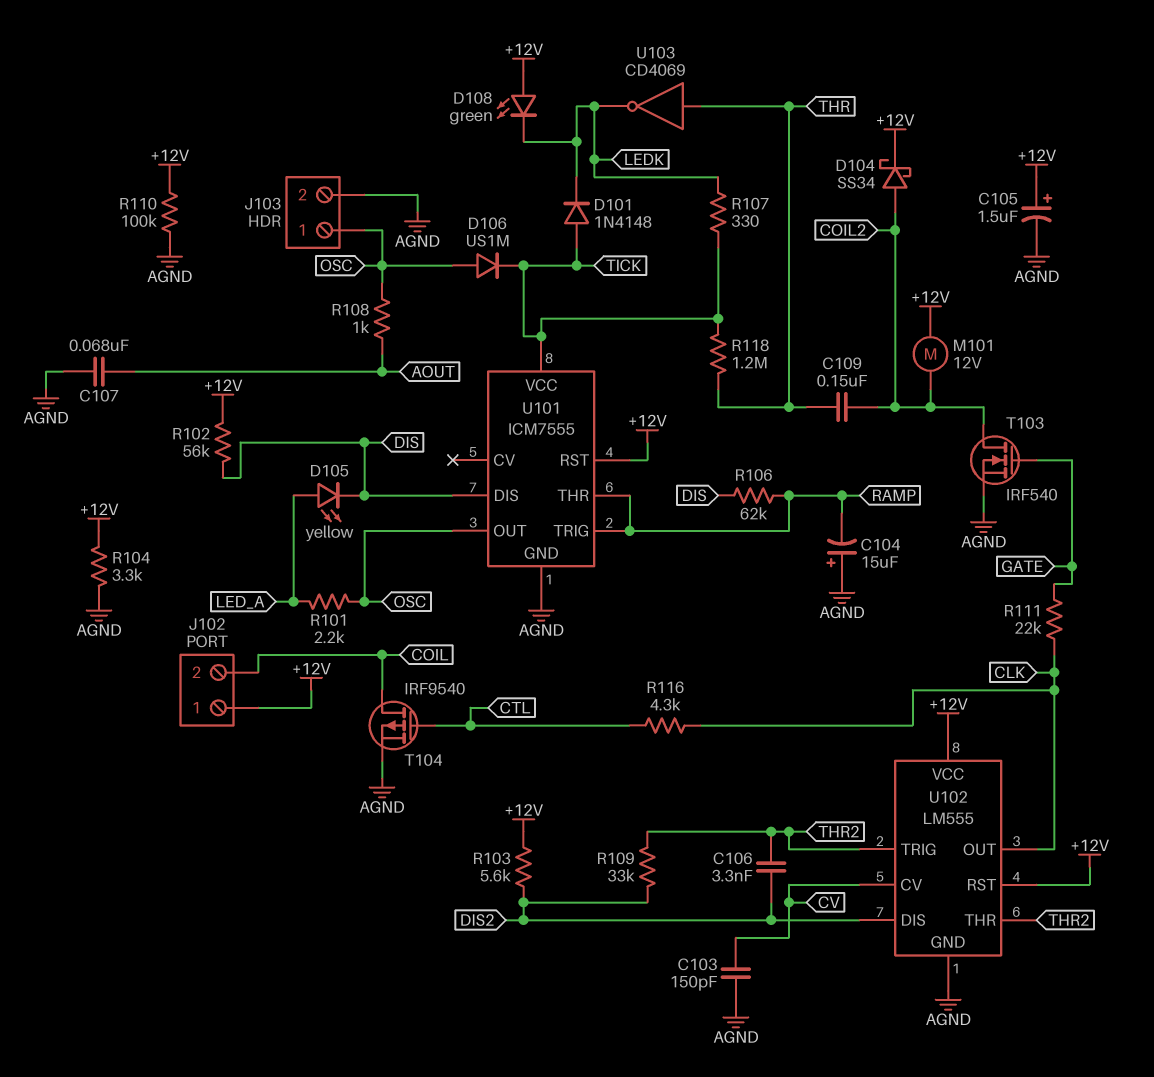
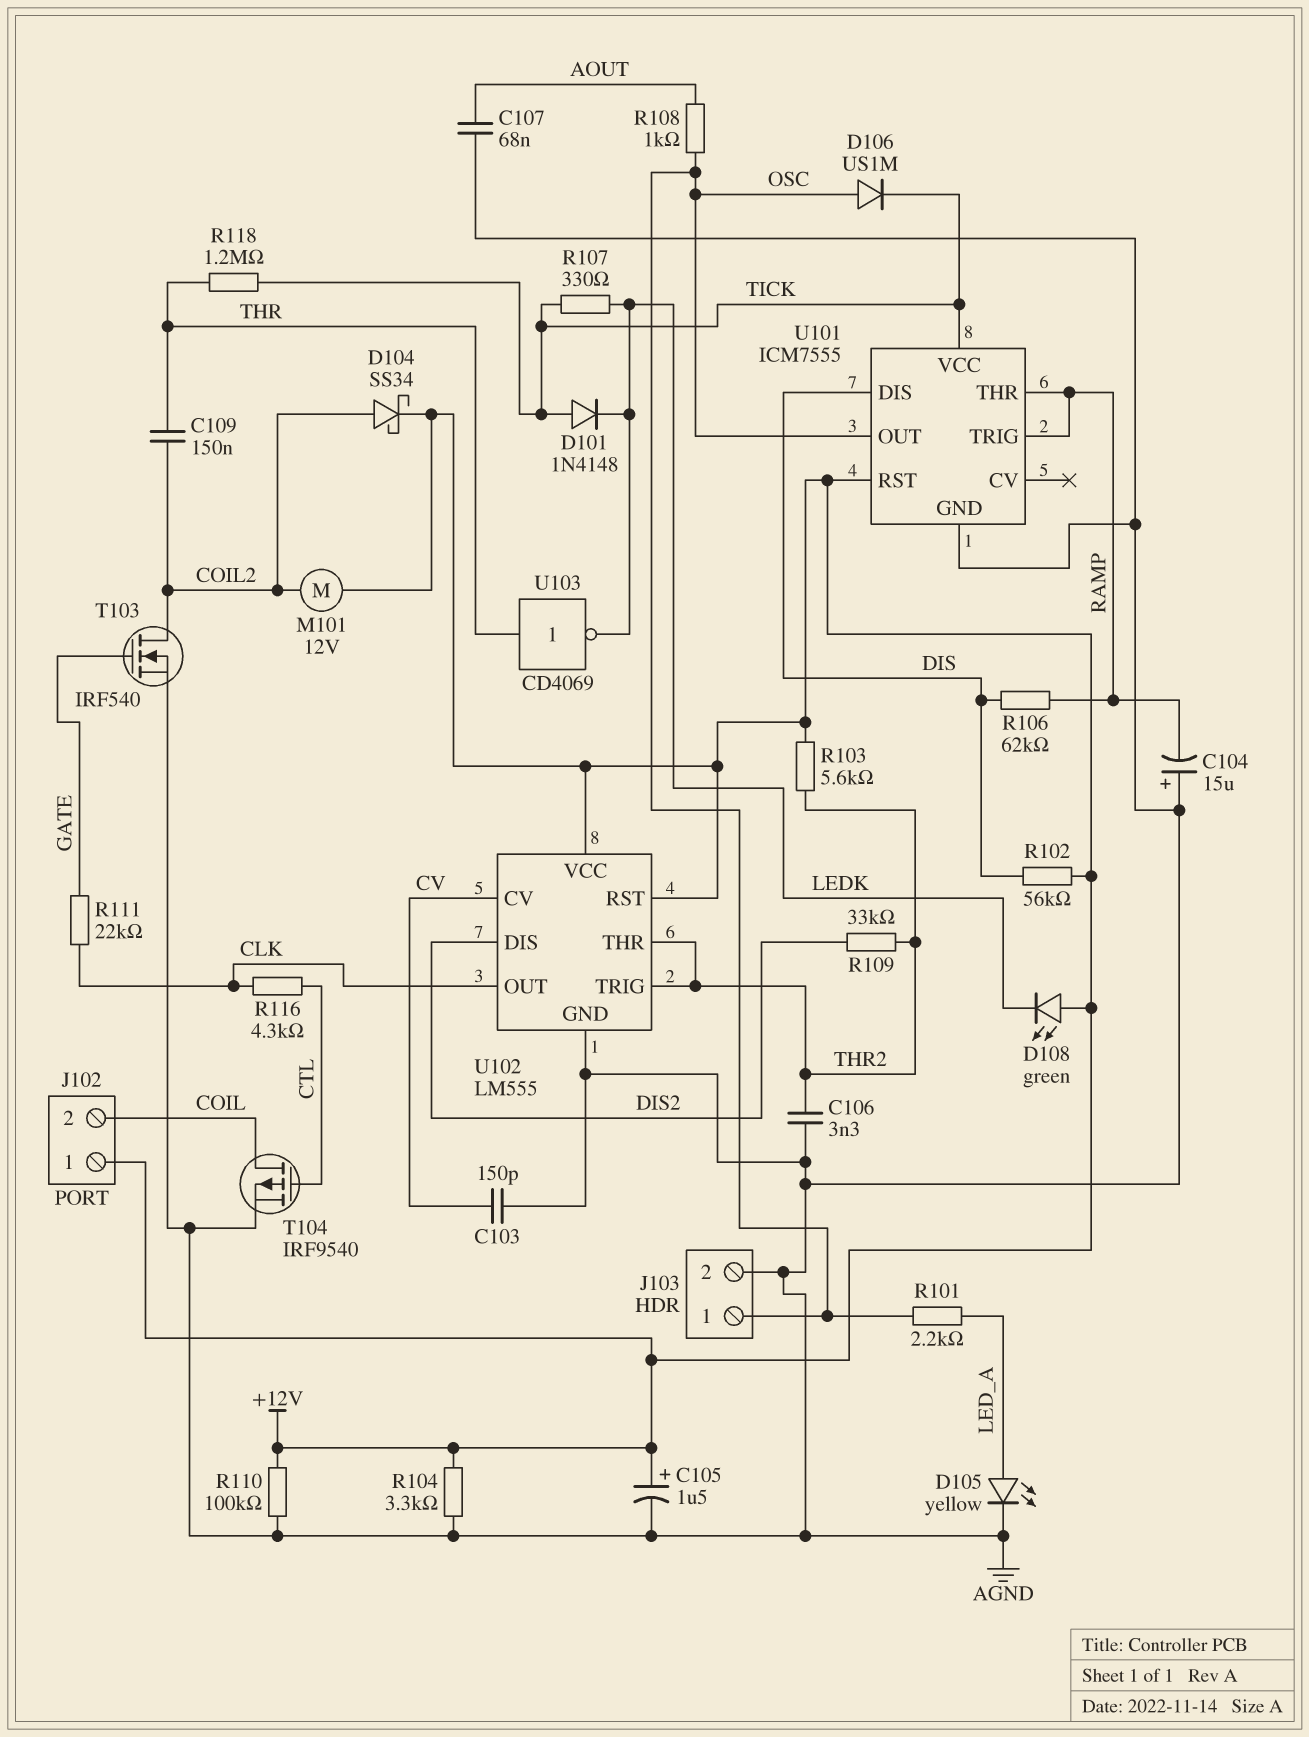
C106: 3.3nF (DIS2, THR2) -> 3.3nF (AGND, THR2)
D105: LED yellow (A LED_A, K DIS) -> LED yellow (A LED_A, K AGND)
R103: 5.6k (+12V, DIS2) -> 5.6k (+12V, THR2)

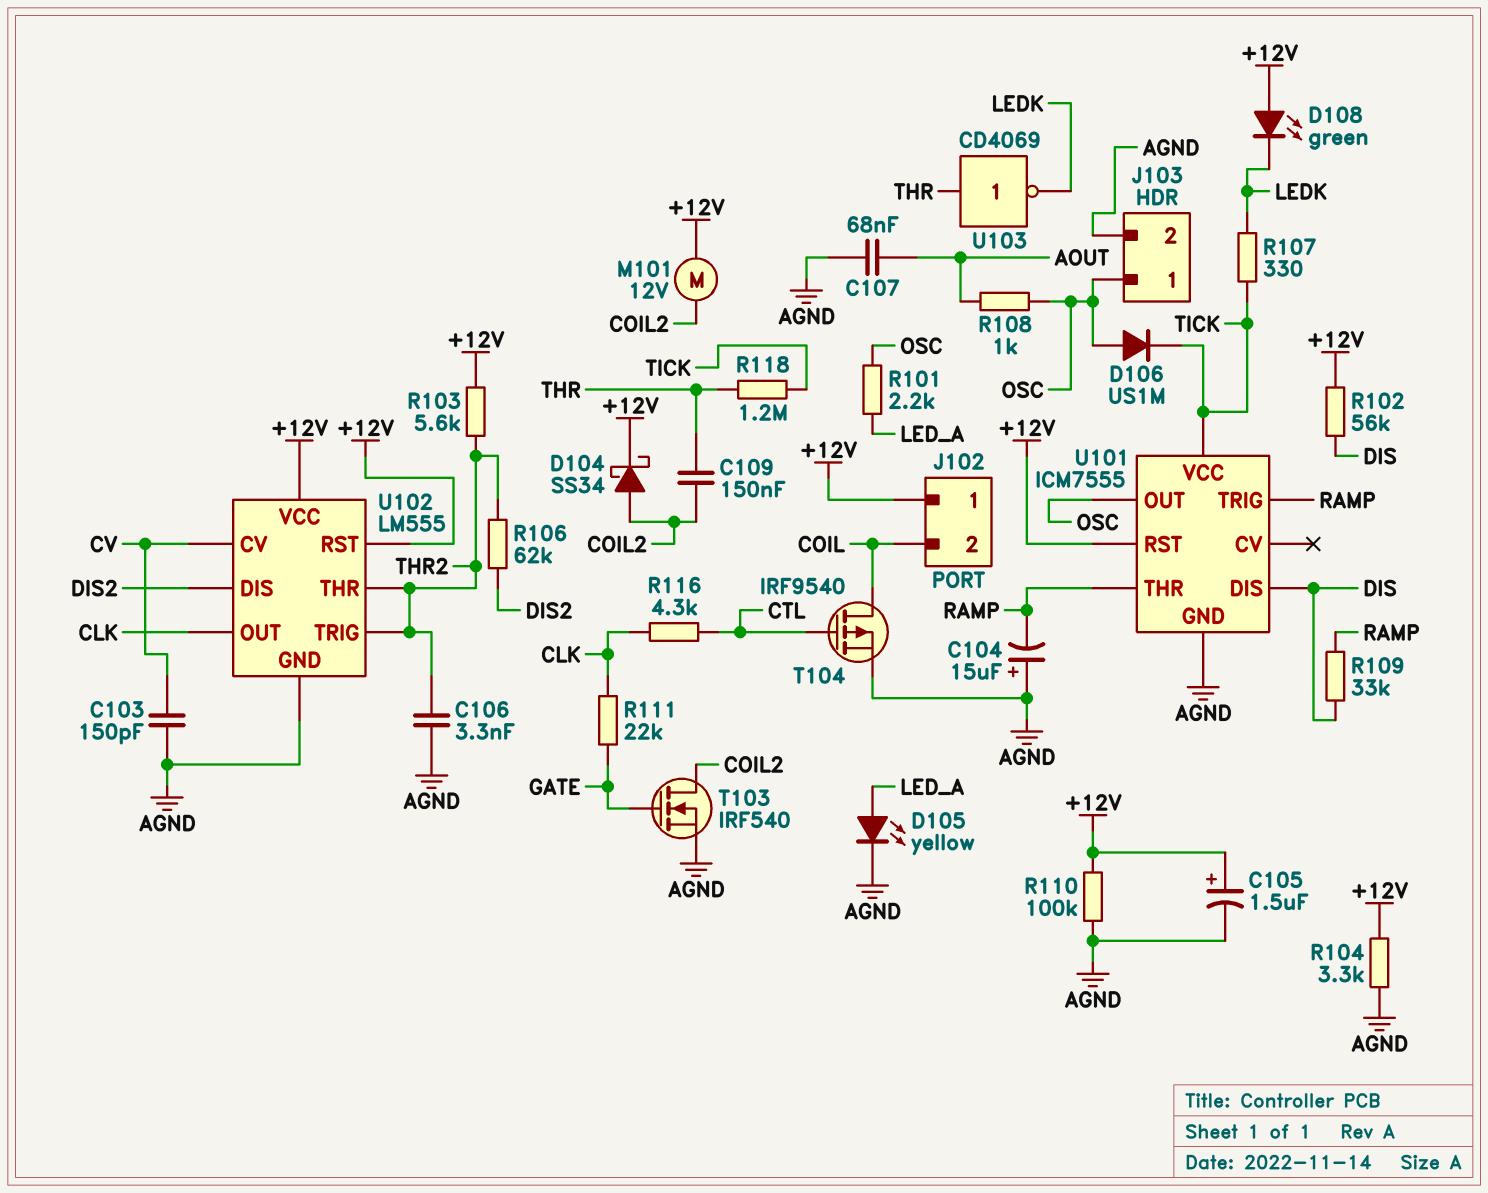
D101: diode 1N4148 (A TICK, K LEDK) -> none
R106: 62k (DIS, RAMP) -> 62k (DIS2, THR2)
R109: 33k (DIS2, THR2) -> 33k (DIS, RAMP)

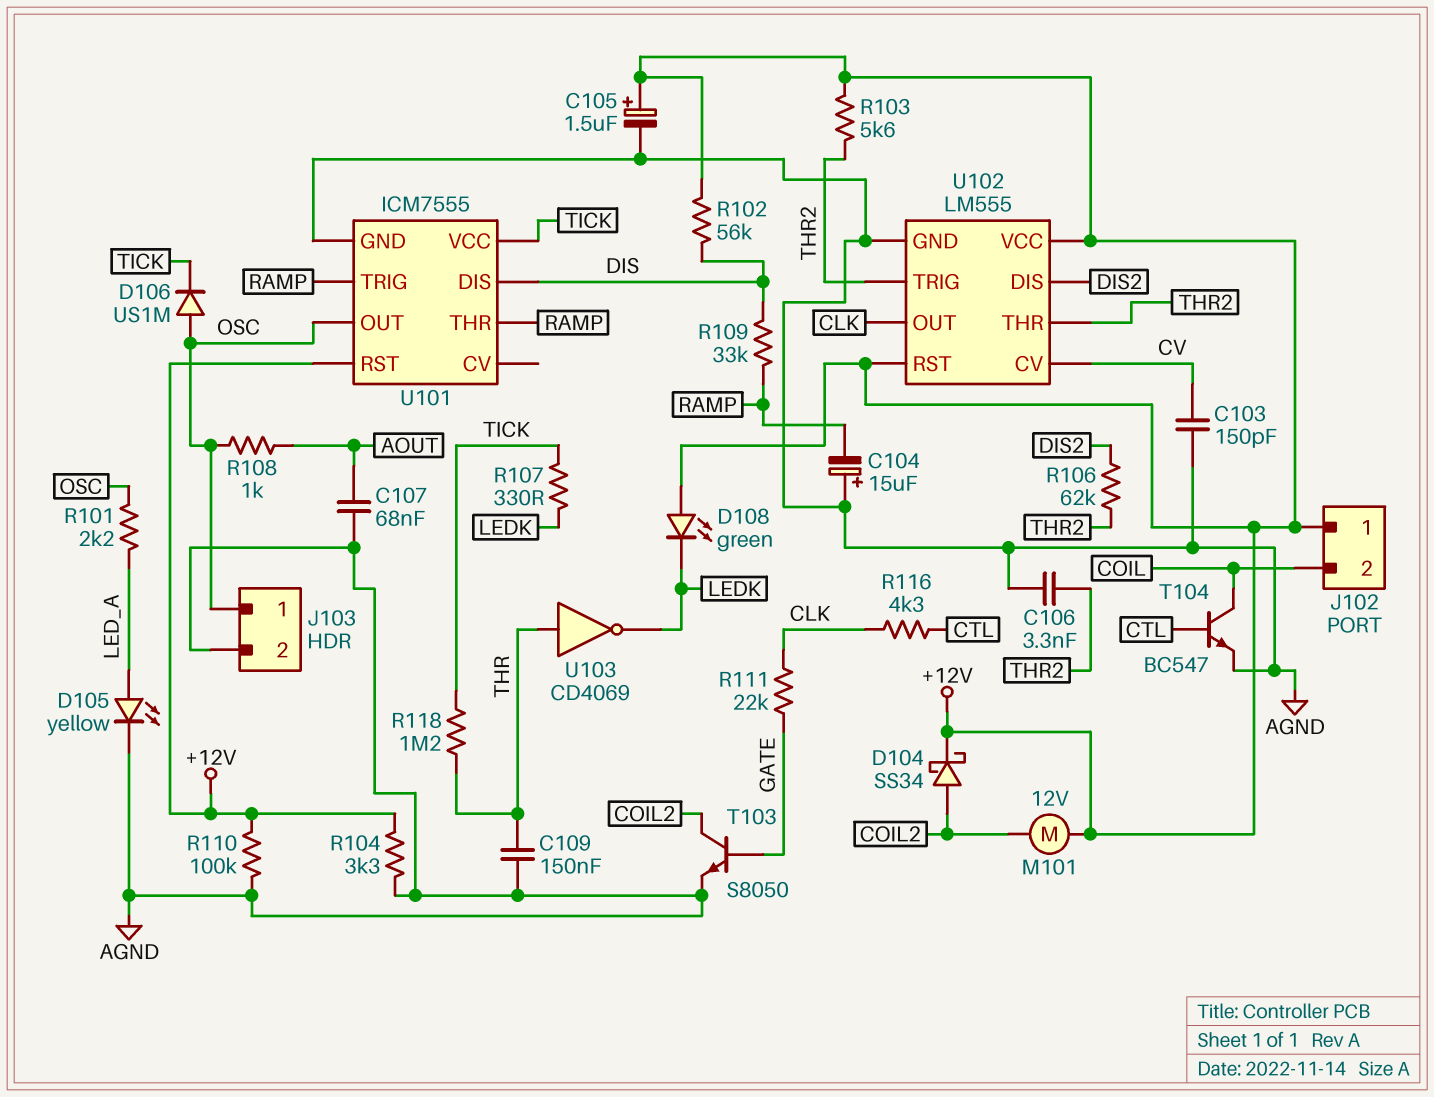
C109: 150nF (COIL2, THR) -> 150nF (AGND, THR)
T103: NMOS IRF540 (G GATE, D COIL2, S AGND) -> NPN S8050 (B GATE, C COIL2, E AGND)
T104: PMOS IRF9540 (G CTL, D COIL, S AGND) -> NPN BC547 (B CTL, C COIL, E AGND)

